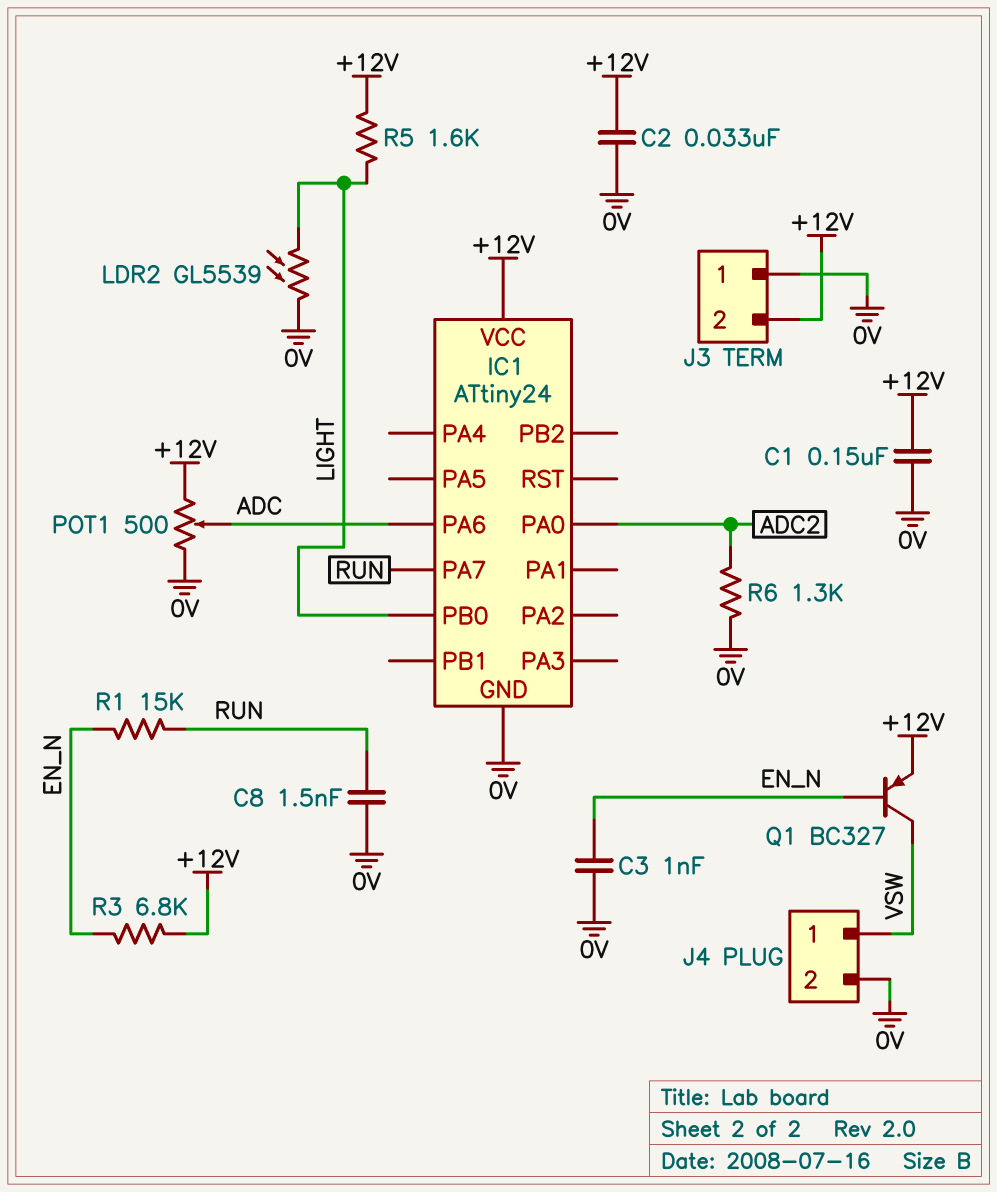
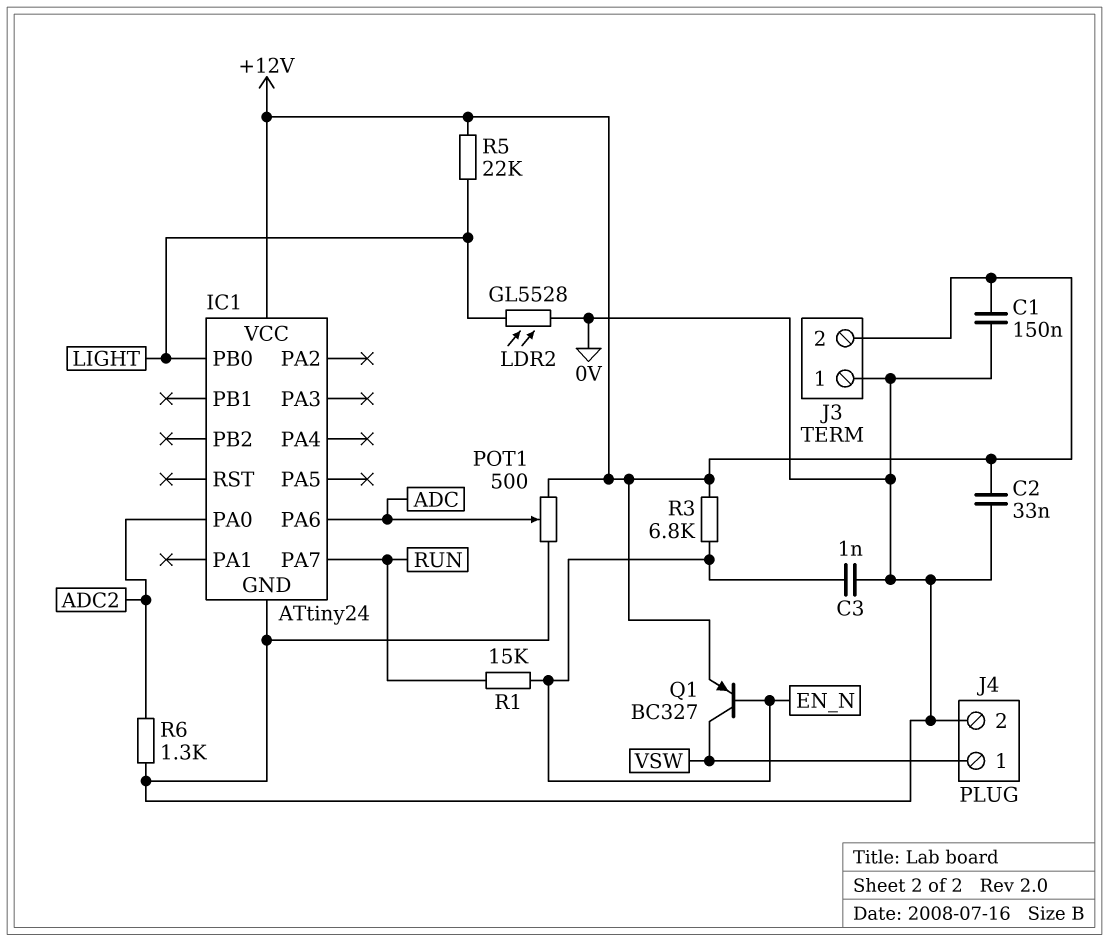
C8: 1.5nF (0V, RUN) -> none
LDR2: GL5539 (0V, LIGHT) -> GL5528 (0V, LIGHT)
R5: 1.6k (+12V, LIGHT) -> 22k (+12V, LIGHT)

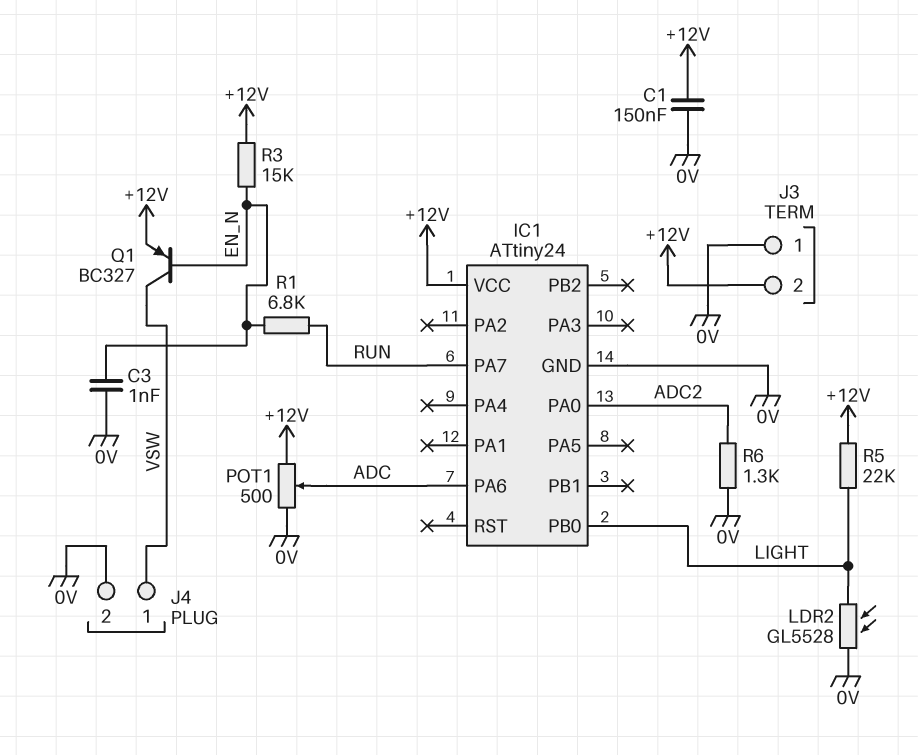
C2: 33nF (+12V, 0V) -> none
R1: 15k (EN_N, RUN) -> 6.8k (EN_N, RUN)
R3: 6.8k (+12V, EN_N) -> 15k (+12V, EN_N)

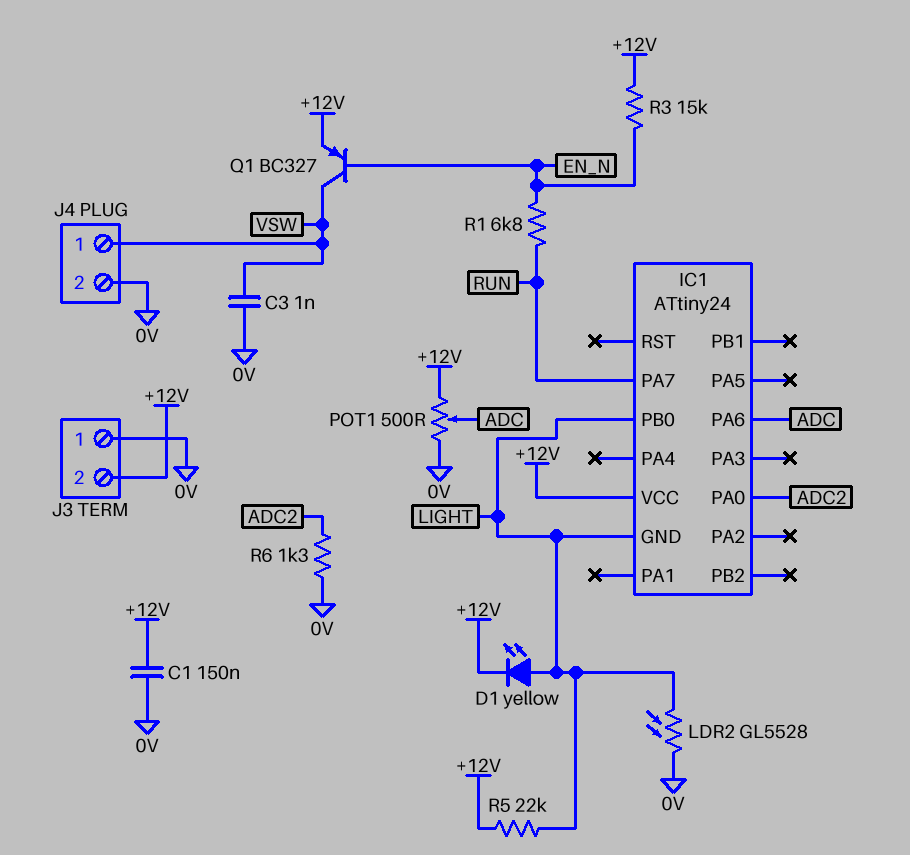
C3: 1nF (0V, EN_N) -> 1nF (0V, VSW)
D1: none -> LED yellow (A LIGHT, K +12V)
IC1 pin GND: 0V -> LIGHT

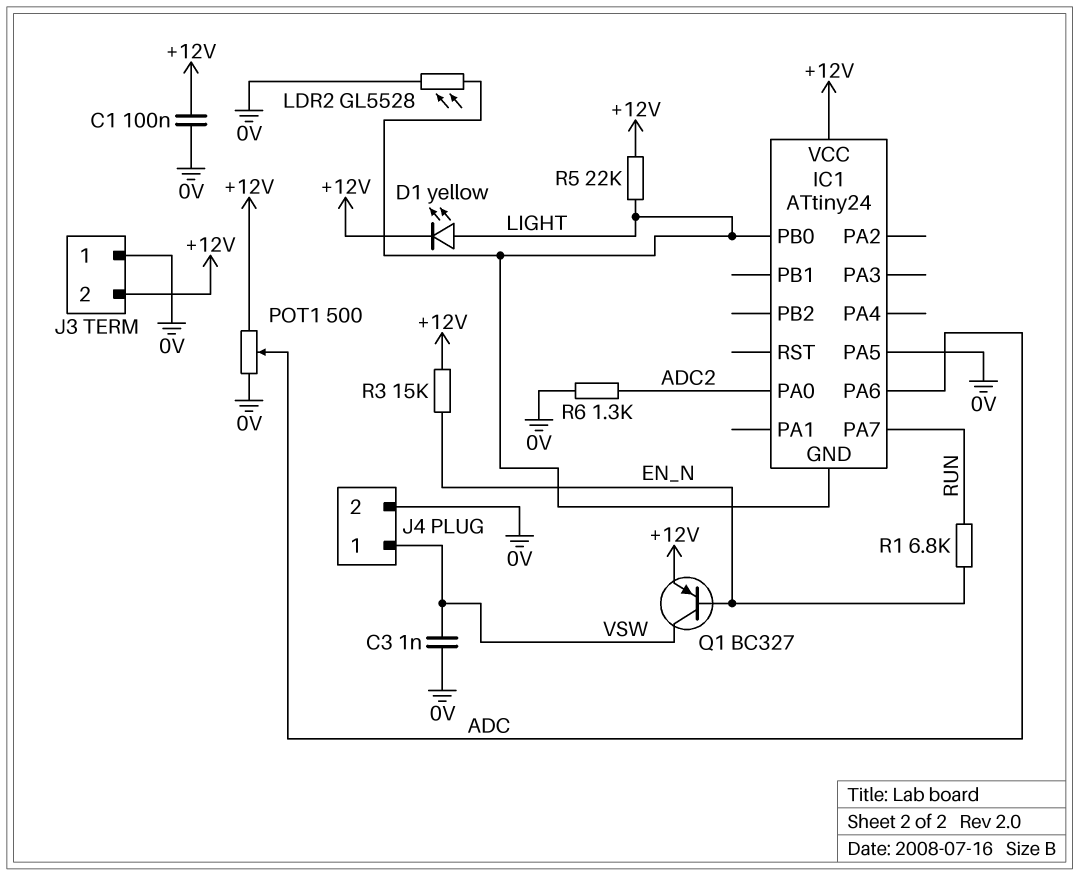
C1: 150nF (+12V, 0V) -> 100nF (+12V, 0V)
IC1 pin PA5: none -> 0V

